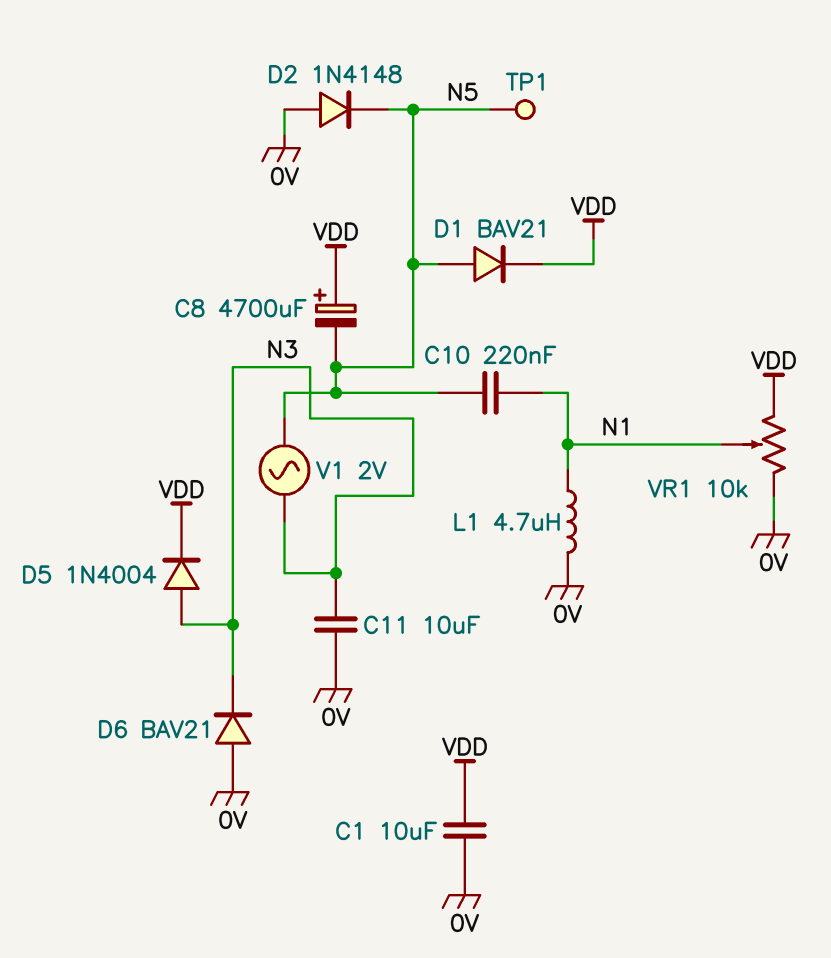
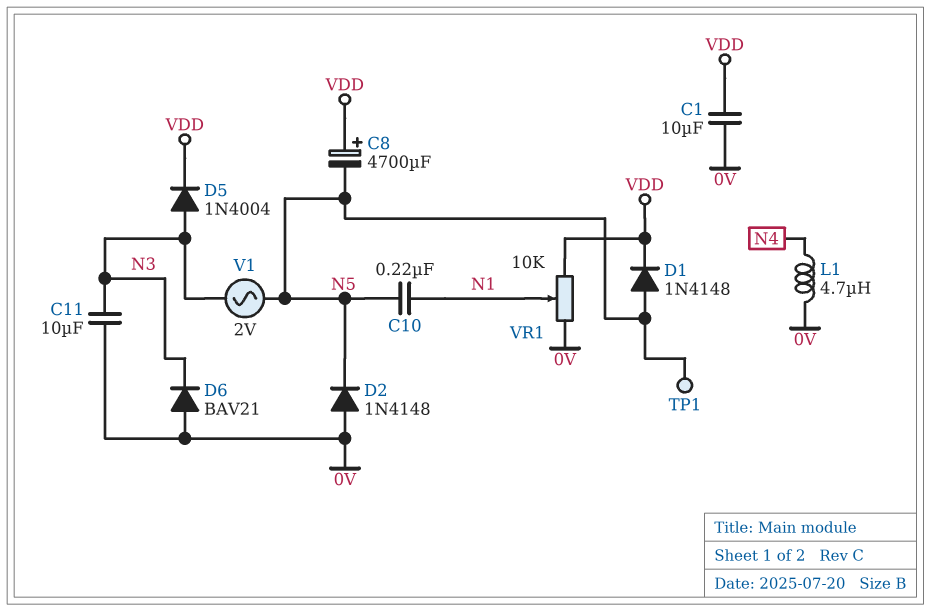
D1: diode BAV21 (A N5, K VDD) -> diode 1N4148 (A N5, K VDD)
L1: 4.7uH (0V, N1) -> 4.7uH (0V, N4)

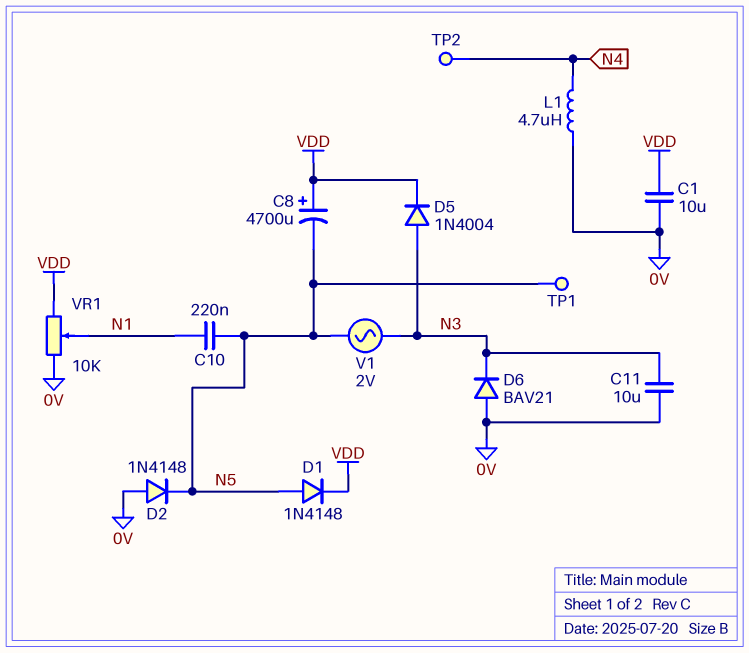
TP2: none -> test point (N4)

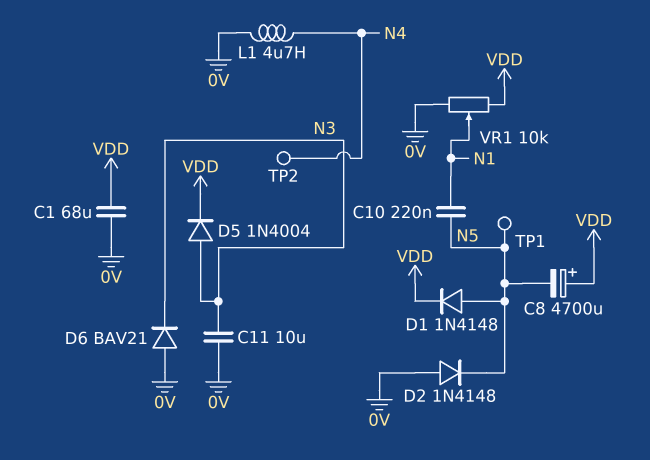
C1: 10uF (0V, VDD) -> 68uF (0V, VDD)
V1: AC 2V (N3, N5) -> none

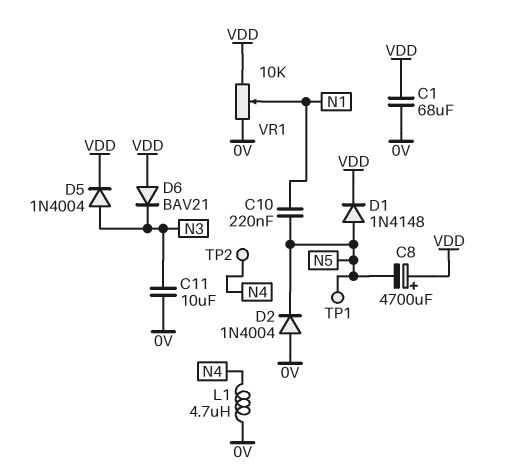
D2: diode 1N4148 (A 0V, K N5) -> diode 1N4004 (A 0V, K N5)
D6: diode BAV21 (A 0V, K N3) -> diode BAV21 (A VDD, K N3)

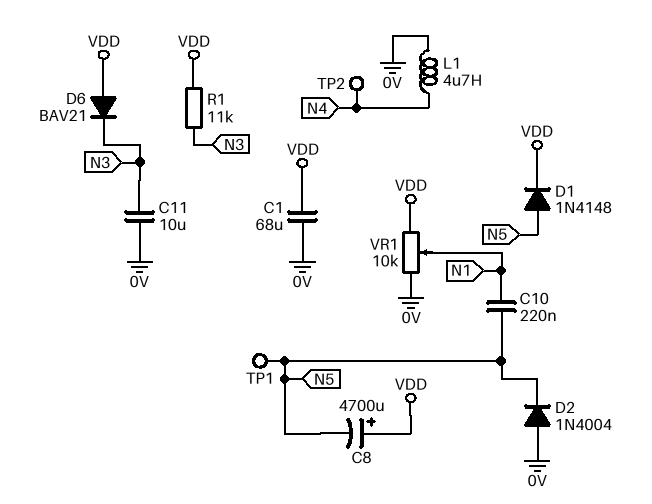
D5: diode 1N4004 (A N3, K VDD) -> none
R1: none -> 11k (N3, VDD)

